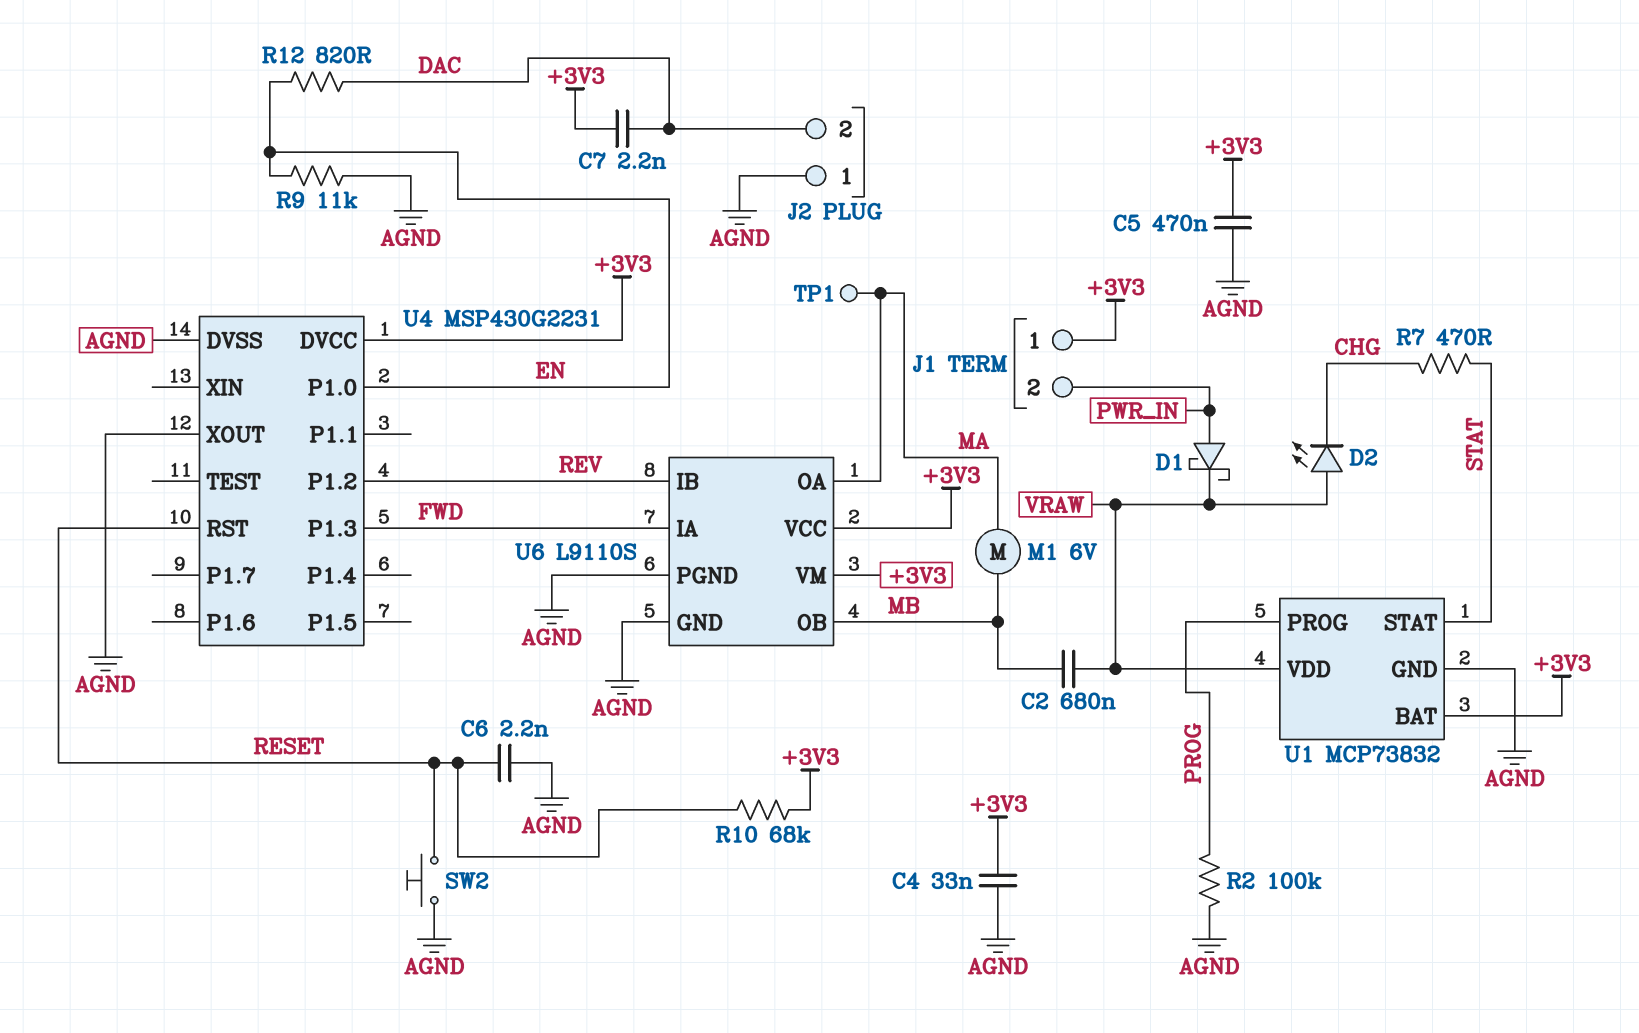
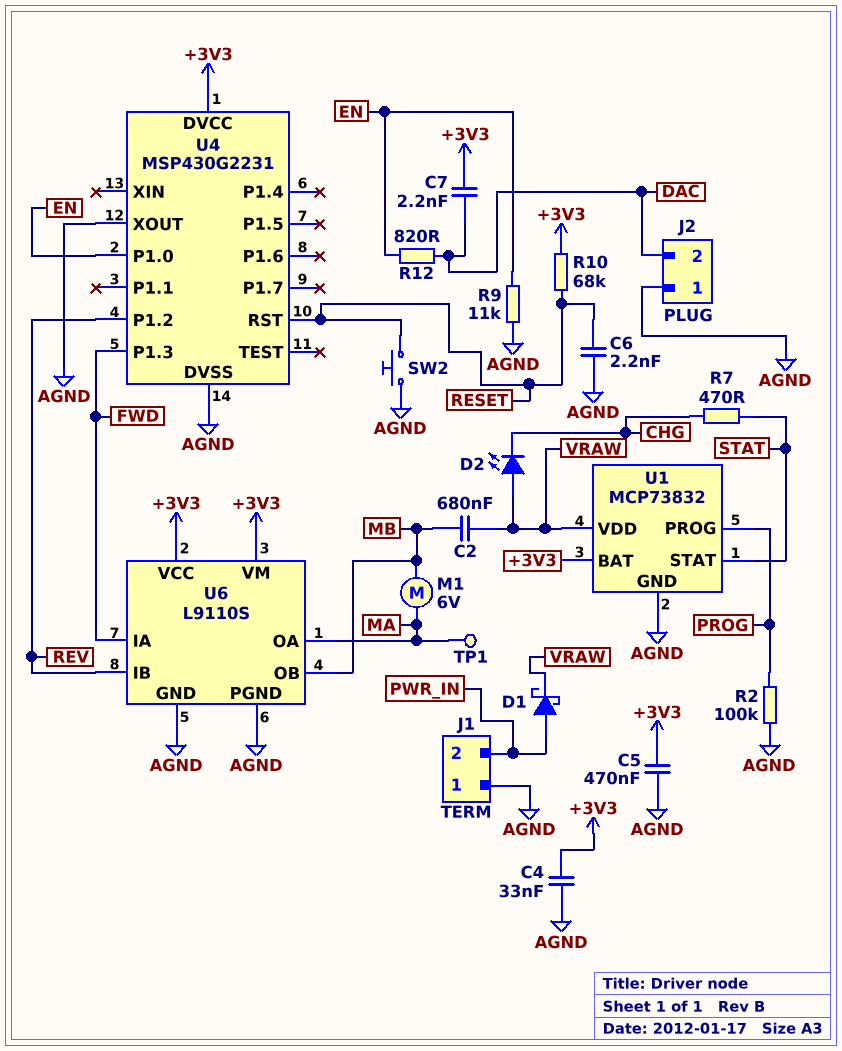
J1 pin 1: +3V3 -> AGND

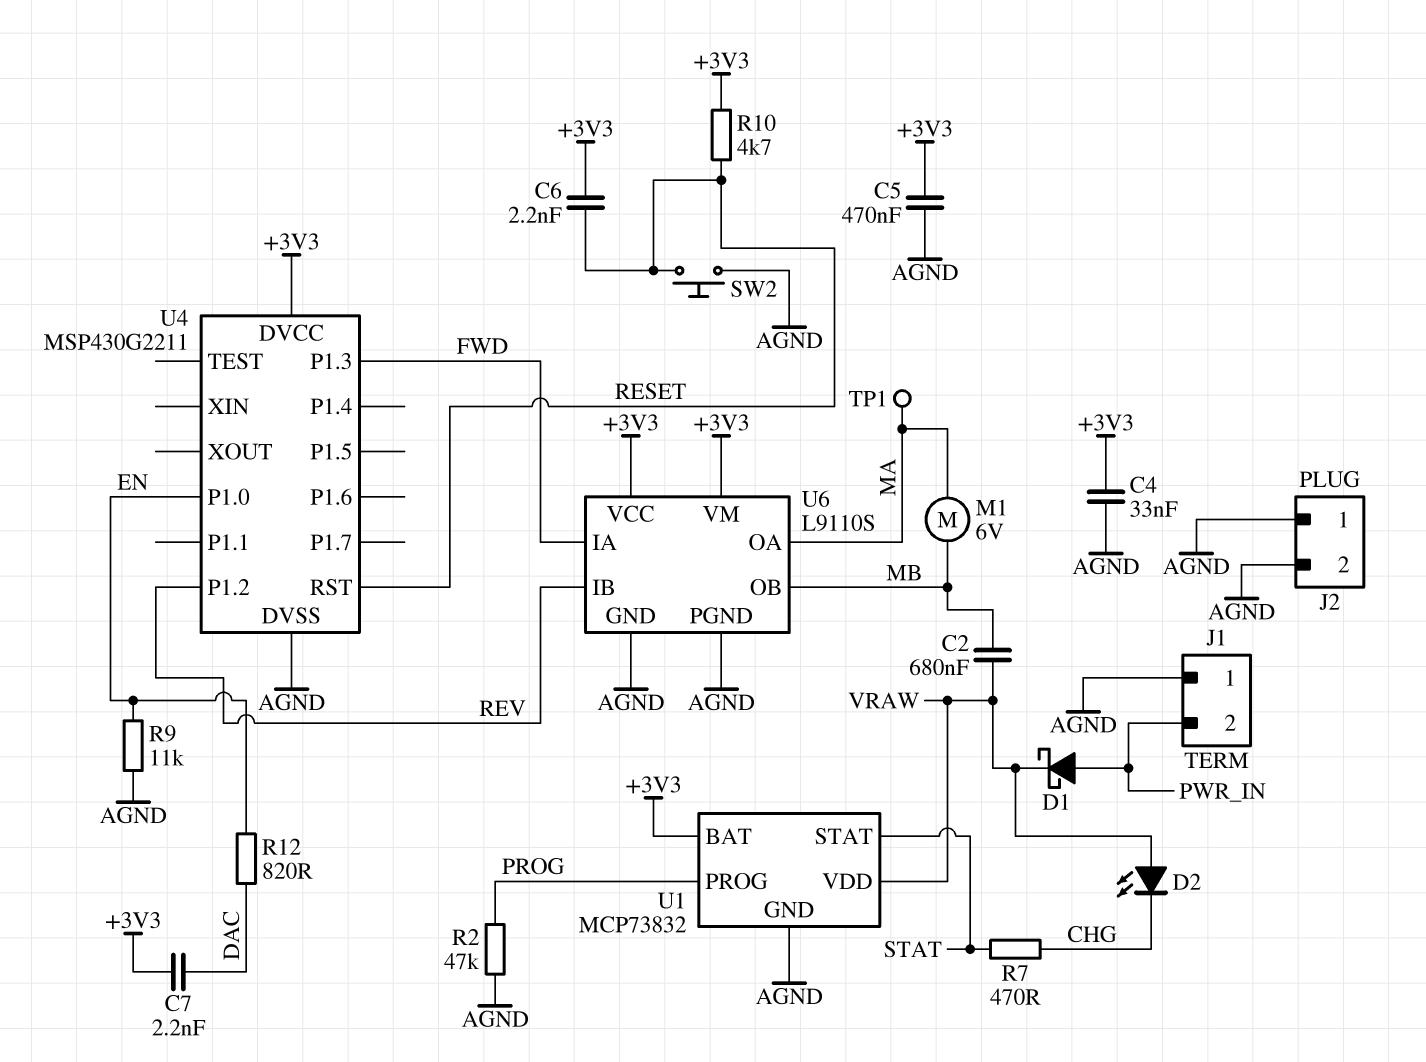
C6: 2.2nF (AGND, RESET) -> 2.2nF (+3V3, RESET)
J2 pin 2: DAC -> AGND
R2: 100k (AGND, PROG) -> 47k (AGND, PROG)
R10: 68k (+3V3, RESET) -> 4.7k (+3V3, RESET)
U4: MSP430G2231 -> MSP430G2211
U4 pin XOUT: AGND -> none

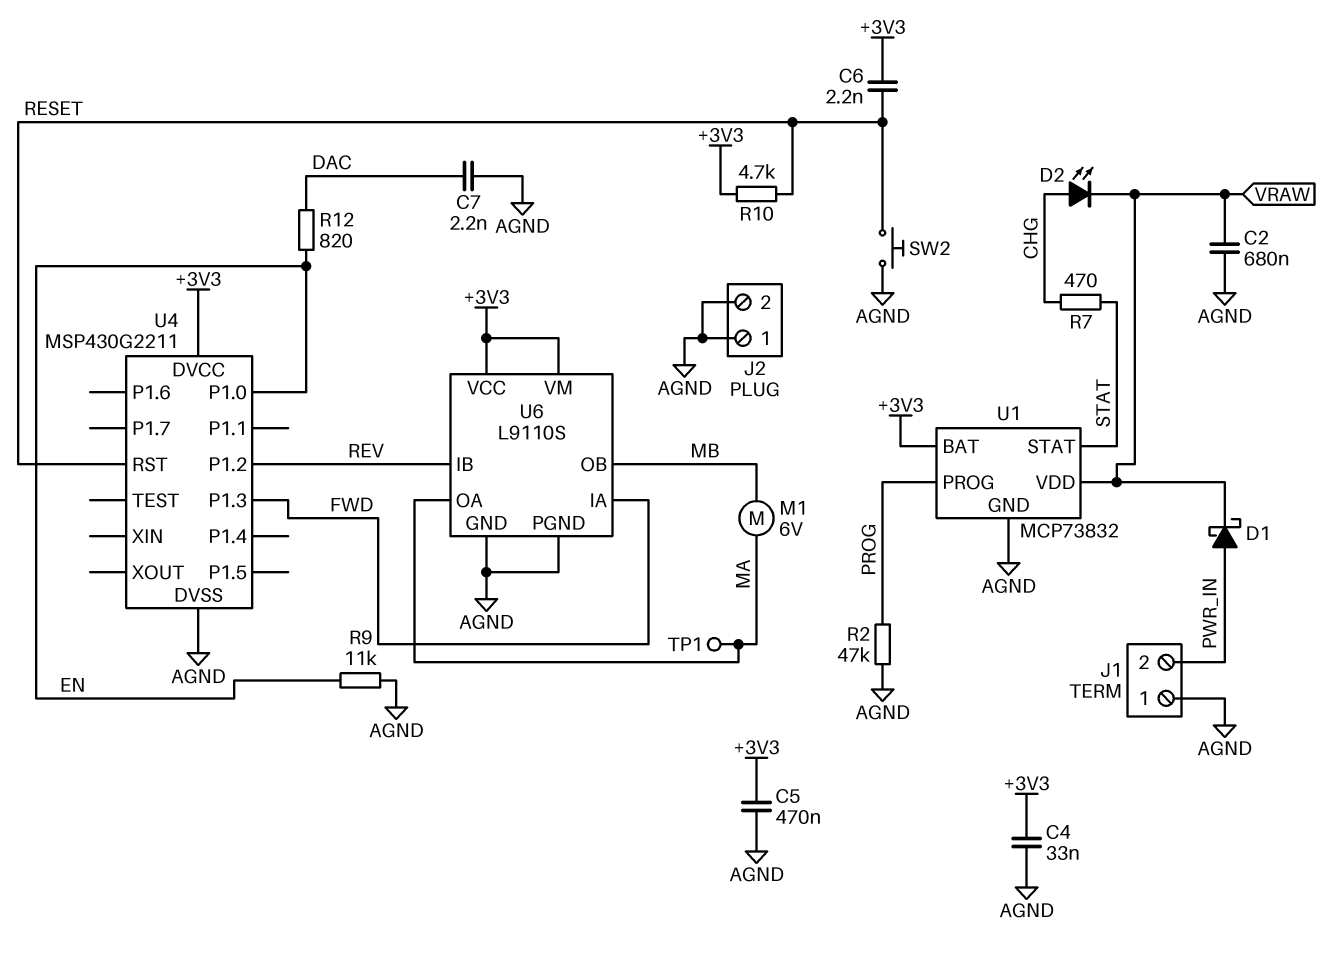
C2: 680nF (MB, VRAW) -> 680nF (AGND, VRAW)
C7: 2.2nF (+3V3, DAC) -> 2.2nF (AGND, DAC)
D2: LED (A VRAW, K CHG) -> LED (A CHG, K VRAW)

